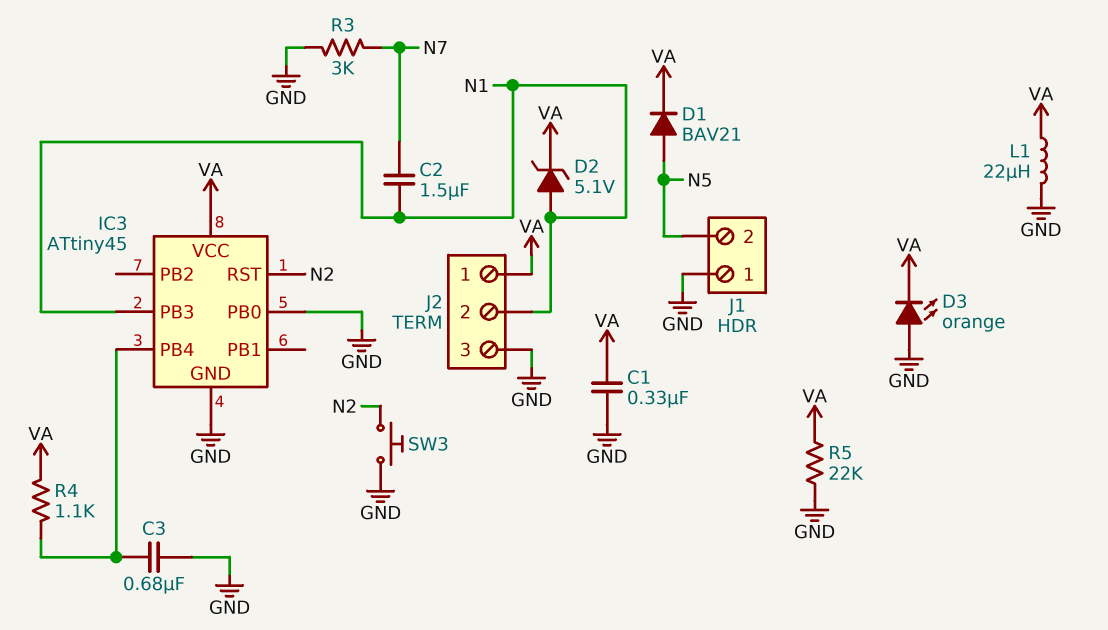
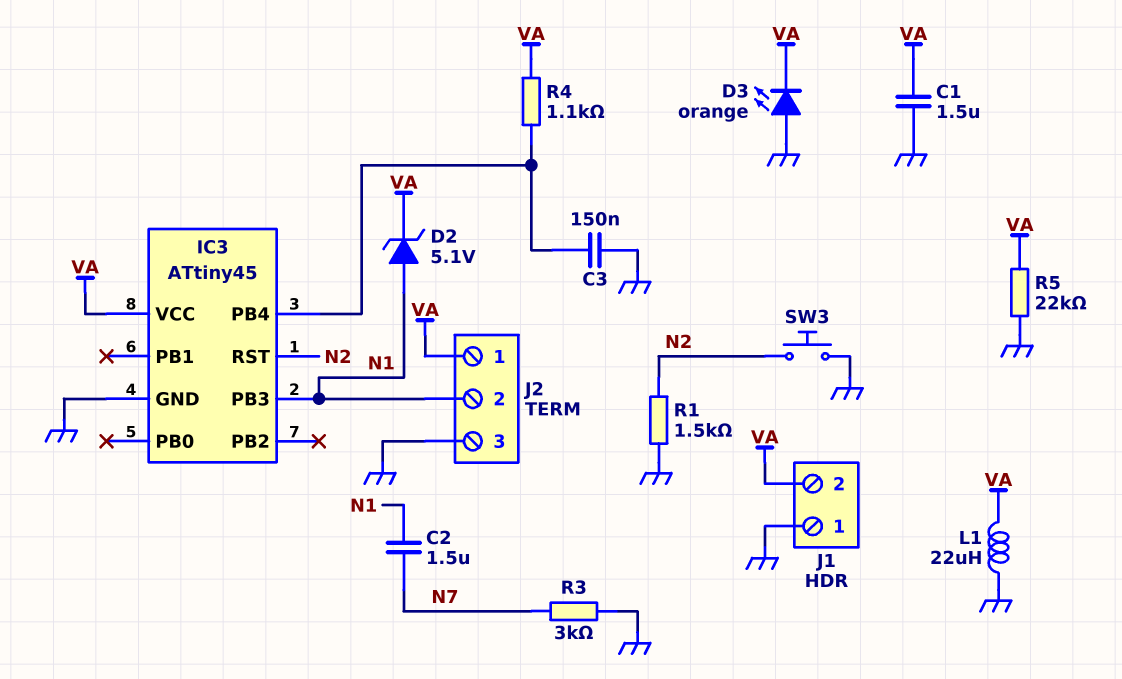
C1: 330nF (GND, VA) -> 1.5uF (GND, VA)
C3: 680nF (GND, IC3/PB4) -> 150nF (GND, IC3/PB4)
D1: diode BAV21 (A N5, K VA) -> none
IC3 pin PB0: GND -> none
J1 pin 2: N5 -> VA
R1: none -> 1.5k (GND, N2)

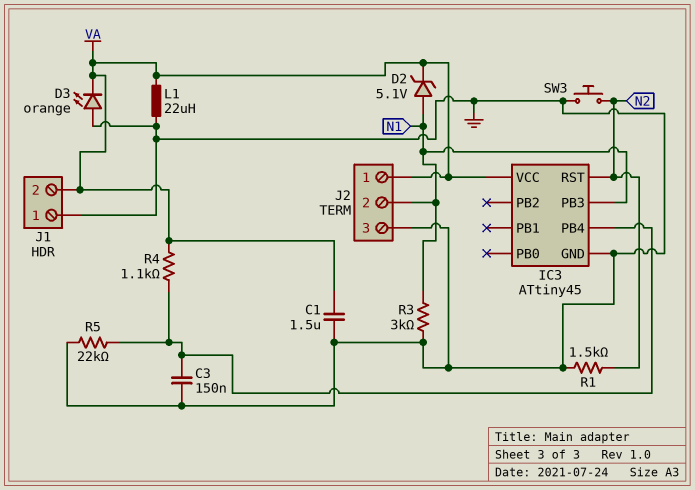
C2: 1.5uF (N1, N7) -> none
R3: 3k (GND, N7) -> 3k (GND, N1)
R5: 22k (GND, VA) -> 22k (GND, IC3/PB4)

